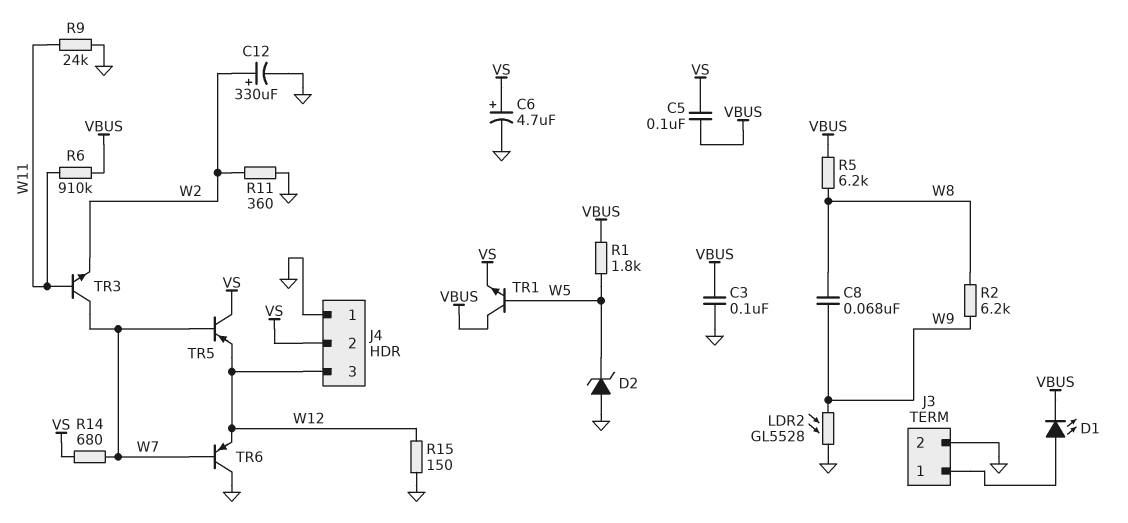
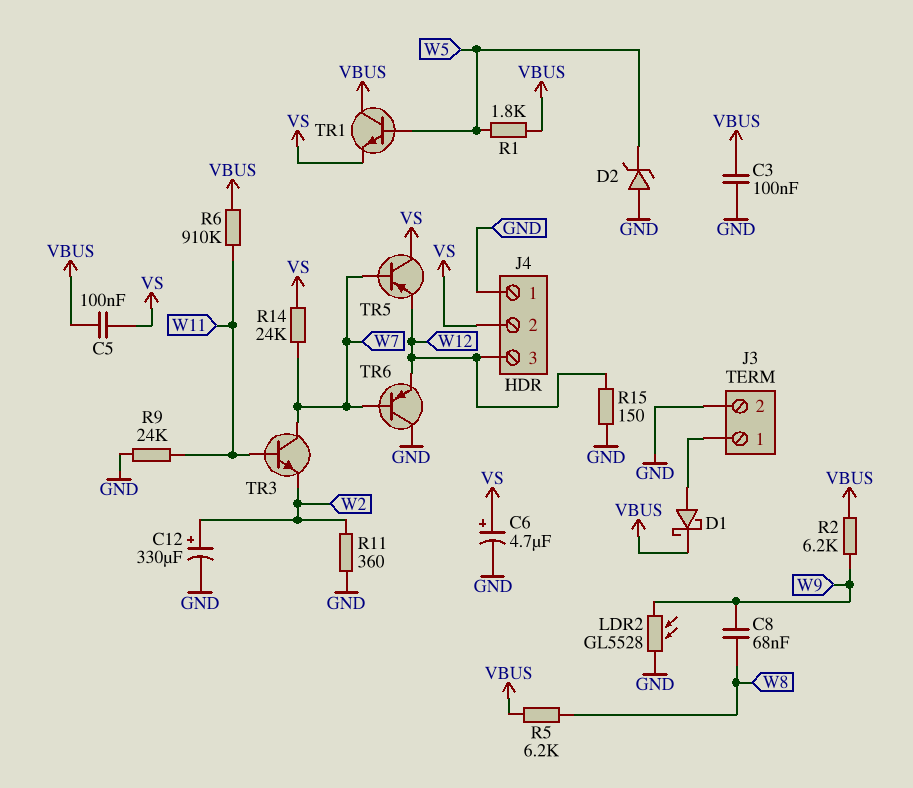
D1: LED (A J3/1, K VBUS) -> schottky (A J3/1, K VBUS)
R2: 6.2k (W8, W9) -> 6.2k (VBUS, W9)
R14: 680 (VS, W7) -> 24k (VS, W7)

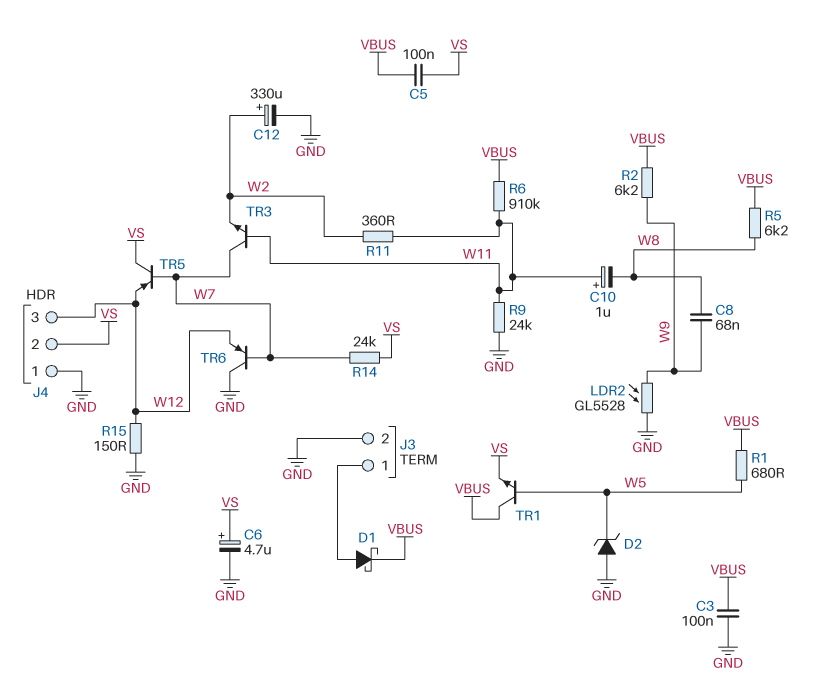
C10: none -> 1uF (plus W11, minus W8)
R1: 1.8k (VBUS, W5) -> 680 (VBUS, W5)
R11: 360 (GND, W2) -> 360 (W2, W11)

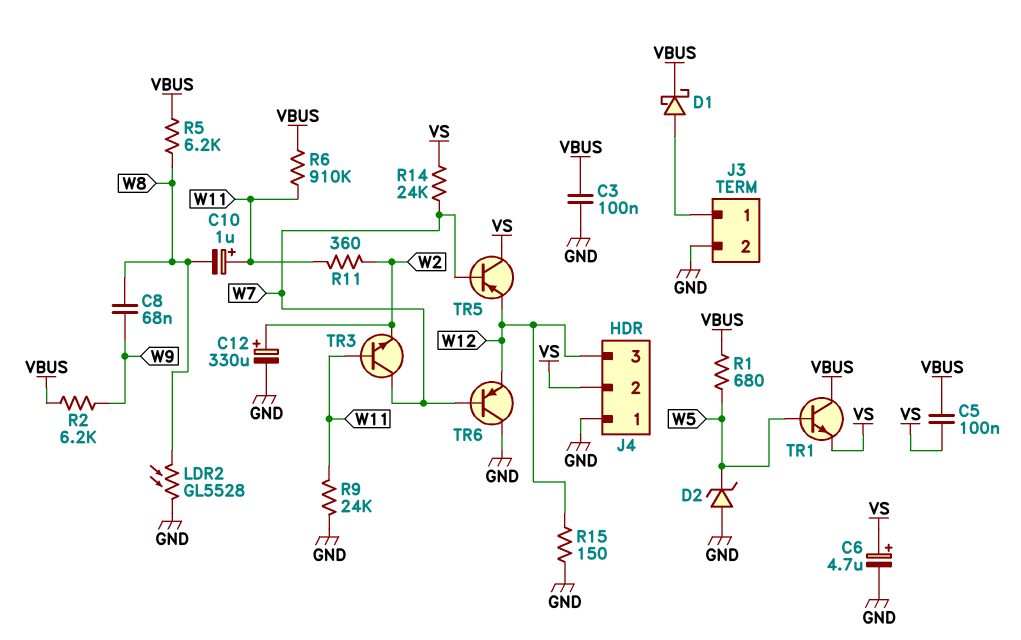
LDR2: GL5528 (GND, W9) -> GL5528 (GND, W8)

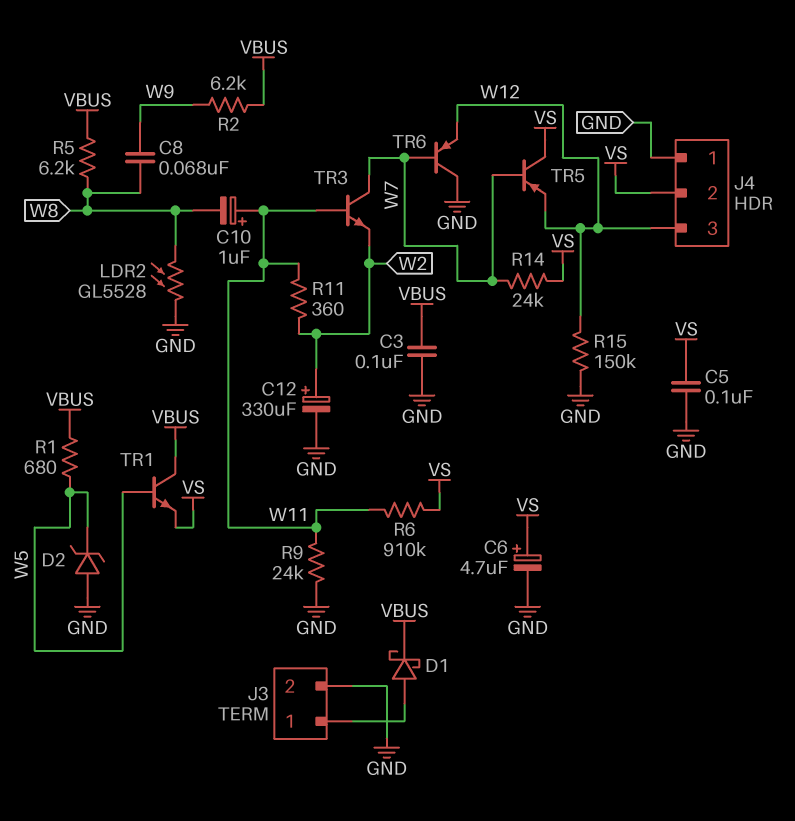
C5: 100nF (VBUS, VS) -> 100nF (GND, VS)
R6: 910k (VBUS, W11) -> 910k (VS, W11)
R15: 150 (GND, W12) -> 150k (GND, W12)

